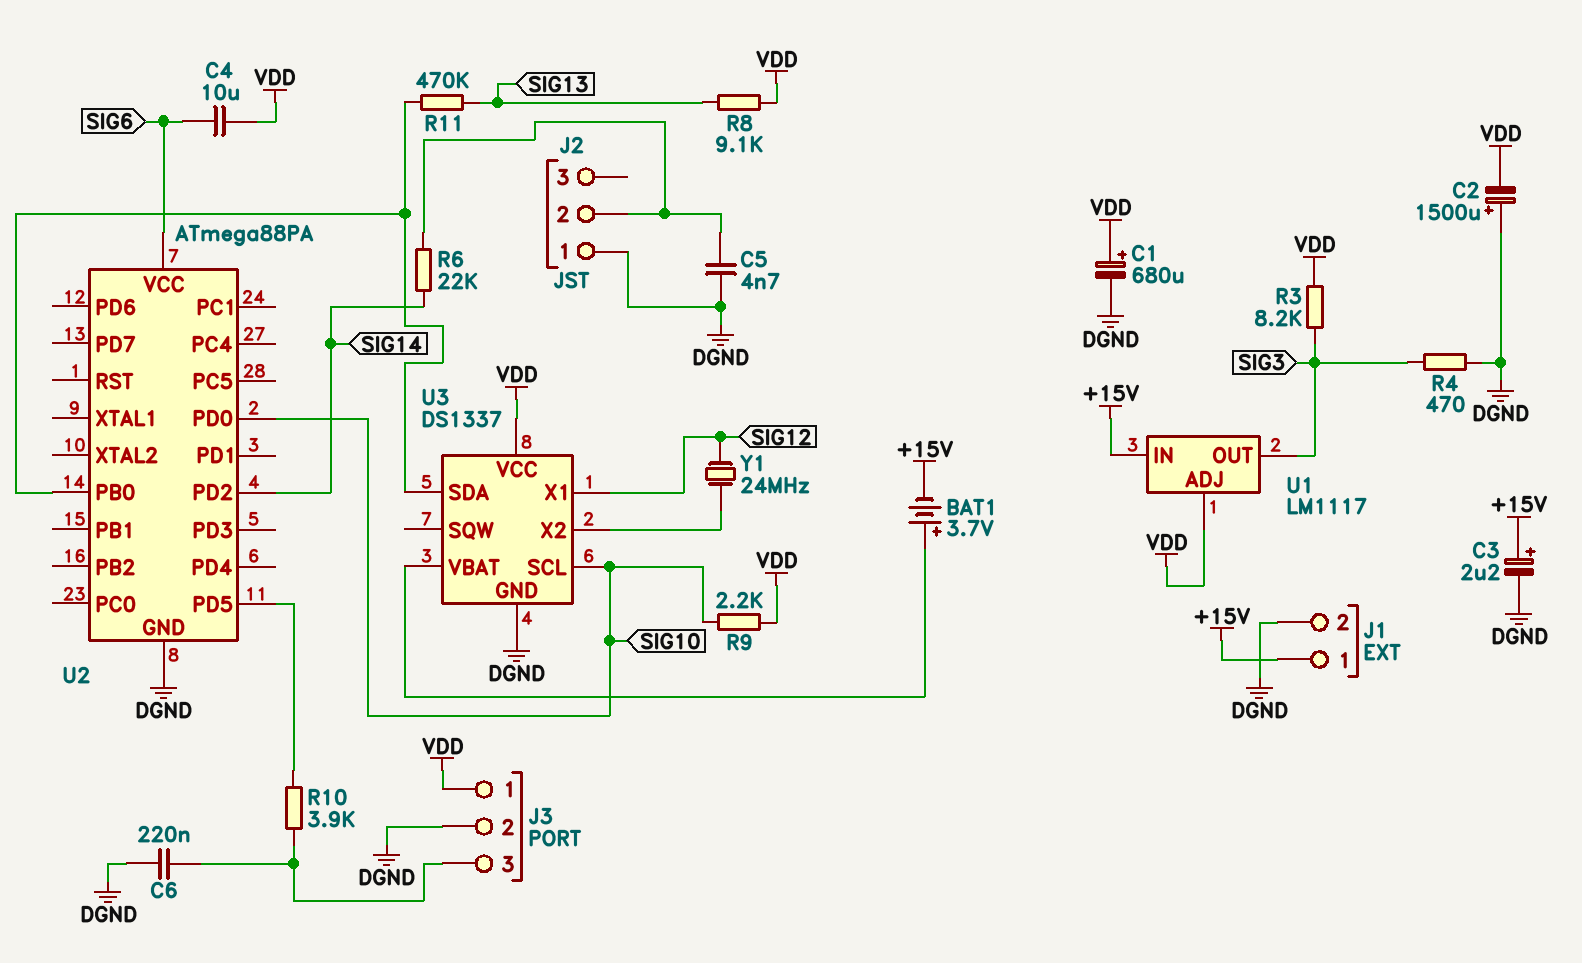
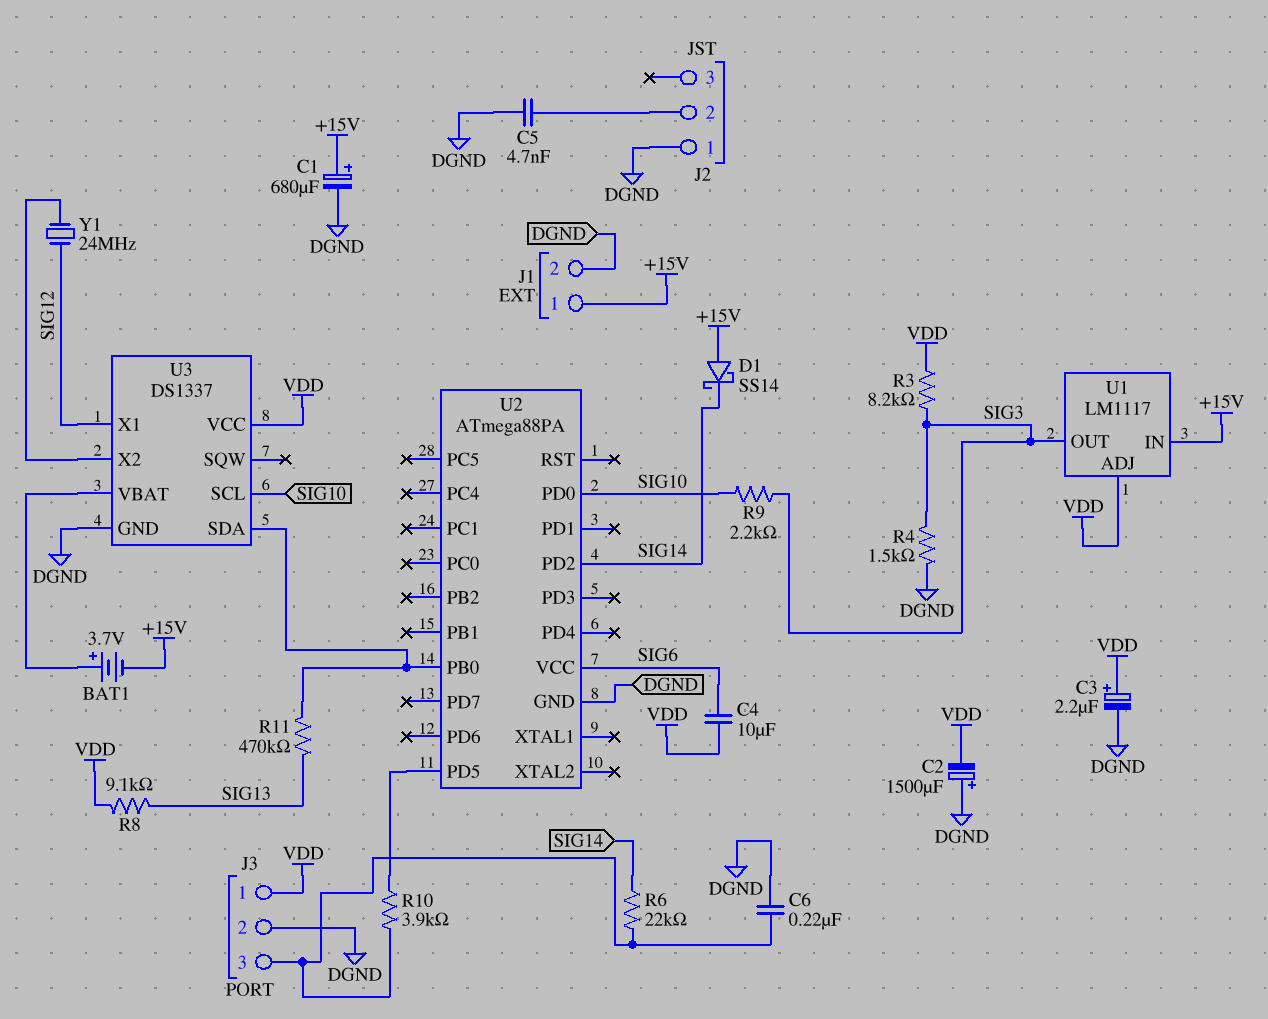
C1: 680uF (plus VDD, minus DGND) -> 680uF (plus +15V, minus DGND)
C3: 2.2uF (plus +15V, minus DGND) -> 2.2uF (plus VDD, minus DGND)
D1: none -> schottky SS14 (A +15V, K SIG14)
R4: 470 (DGND, SIG3) -> 1.5k (DGND, SIG3)
R6: 22k (J2/2, SIG14) -> 22k (J3/3, SIG14)
R9: 2.2k (SIG10, VDD) -> 2.2k (SIG3, SIG10)

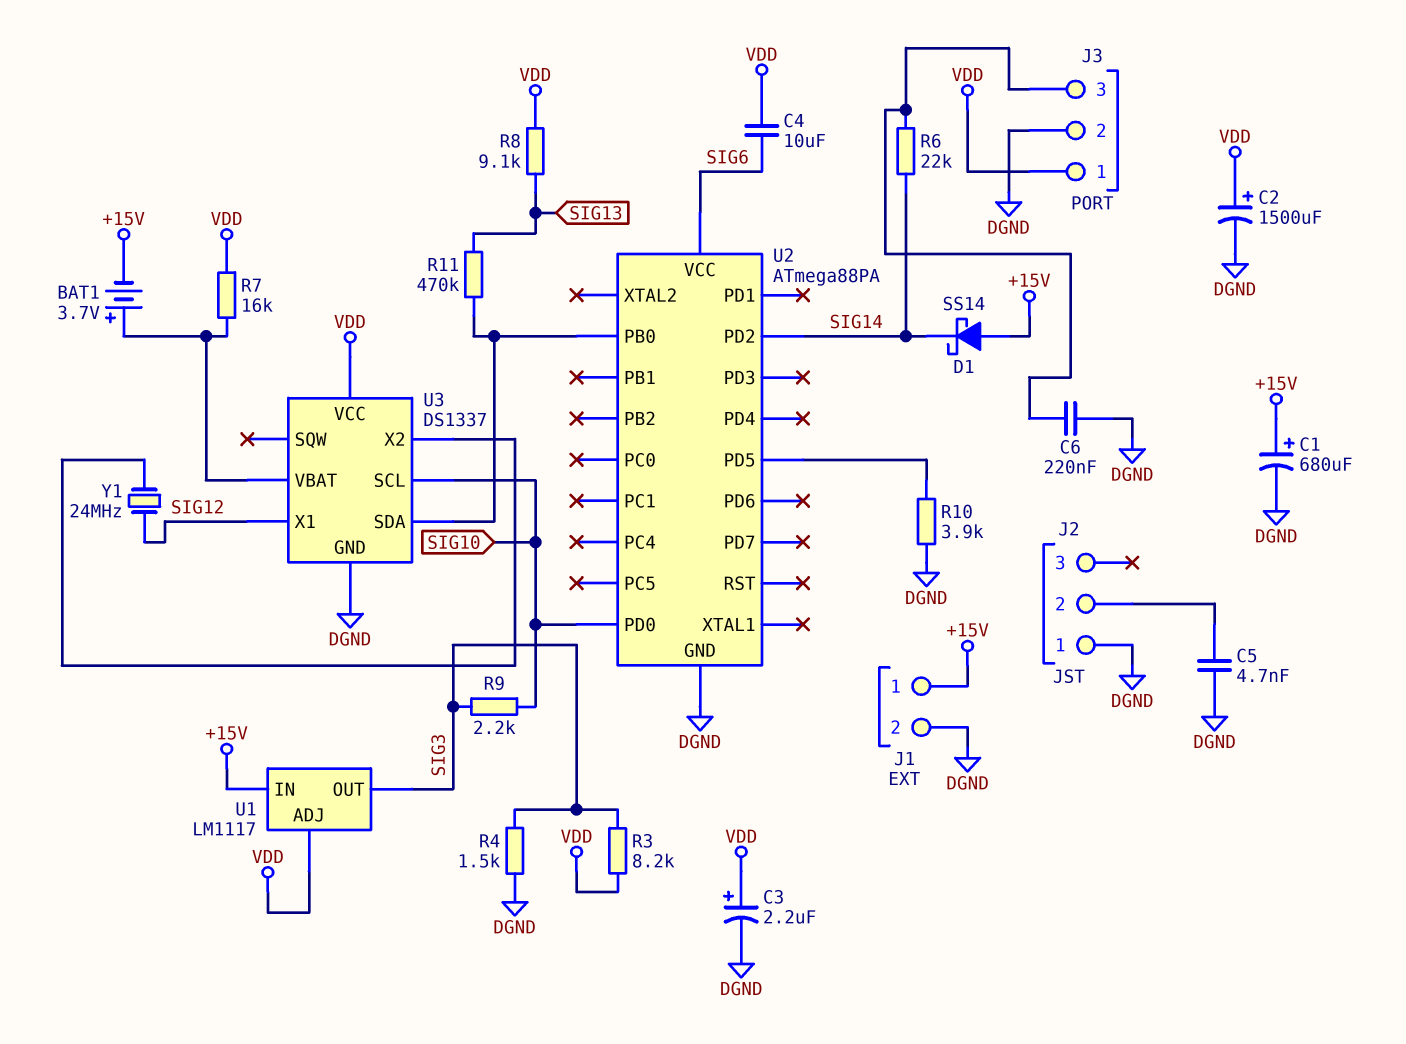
C2: 1500uF (plus DGND, minus VDD) -> 1500uF (plus VDD, minus DGND)
R7: none -> 16k (U3/VBAT, VDD)
R10: 3.9k (J3/3, U2/PD5) -> 3.9k (DGND, U2/PD5)

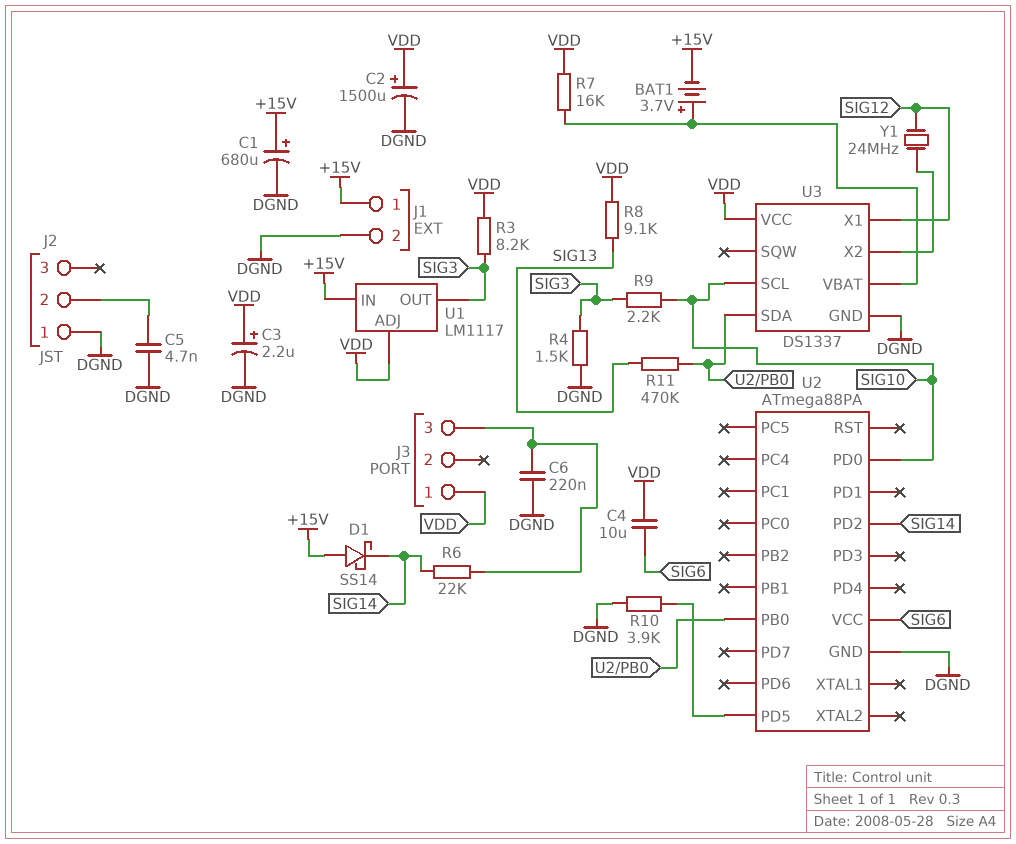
J3 pin 2: DGND -> none

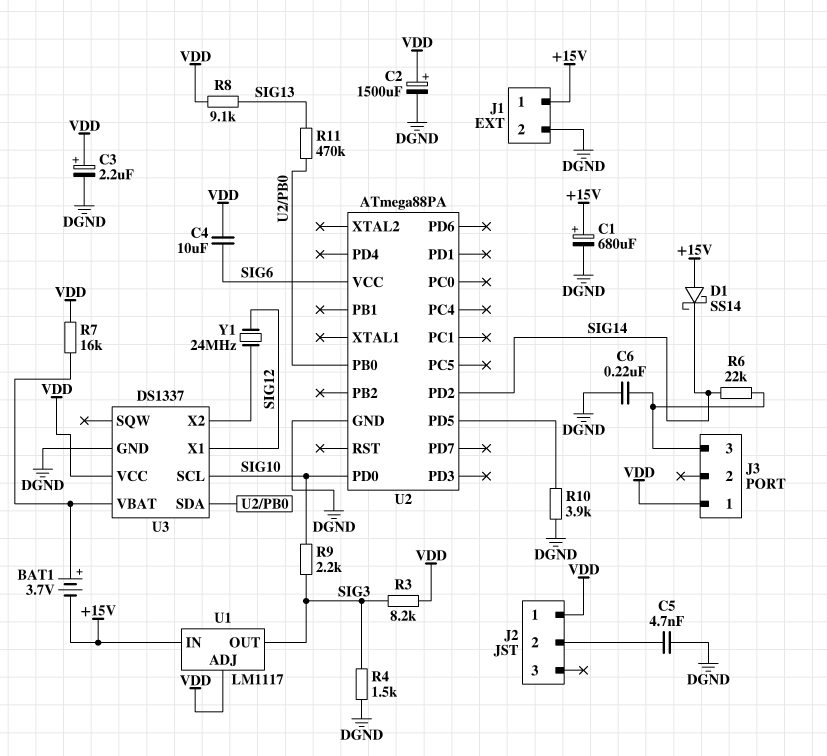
J2 pin 1: DGND -> VDD

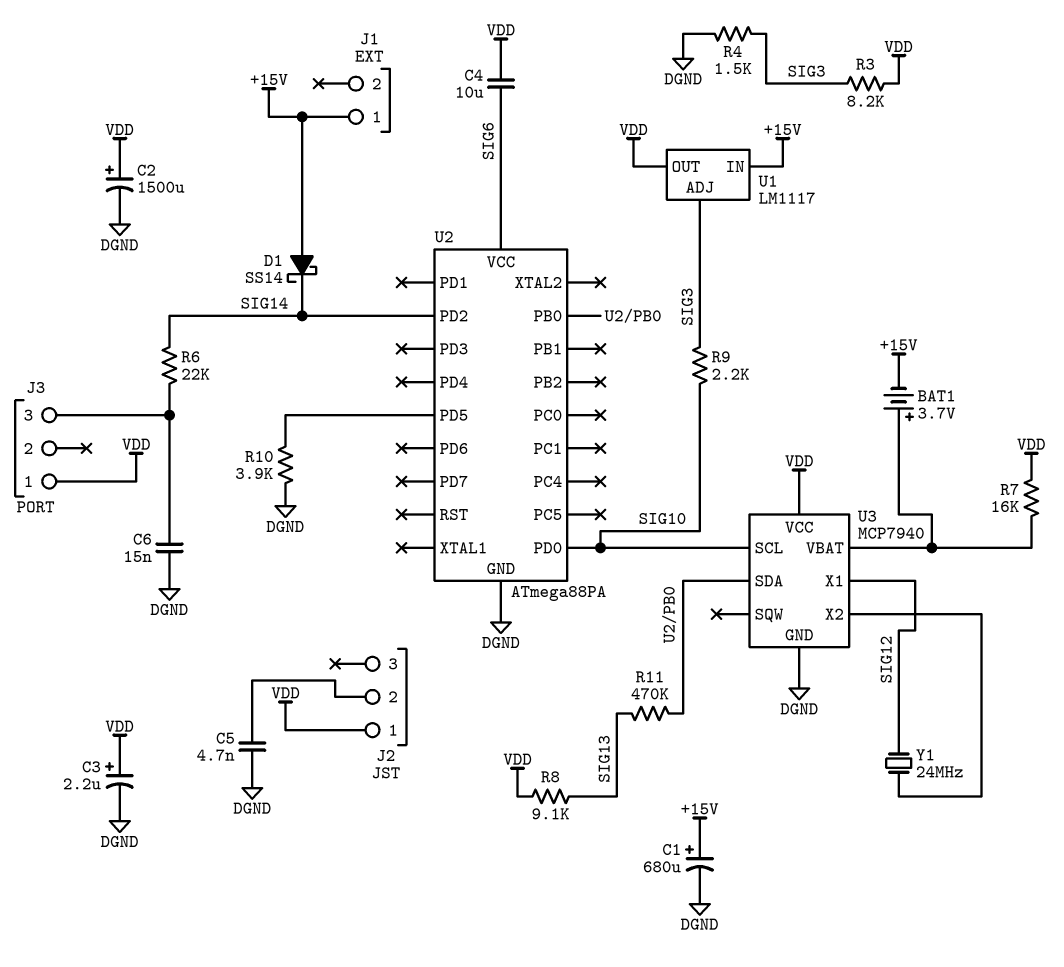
C6: 220nF (DGND, J3/3) -> 15nF (DGND, J3/3)
J1 pin 2: DGND -> none
U1 pin ADJ: VDD -> SIG3
U1 pin OUT: SIG3 -> VDD
U3: DS1337 -> MCP7940

